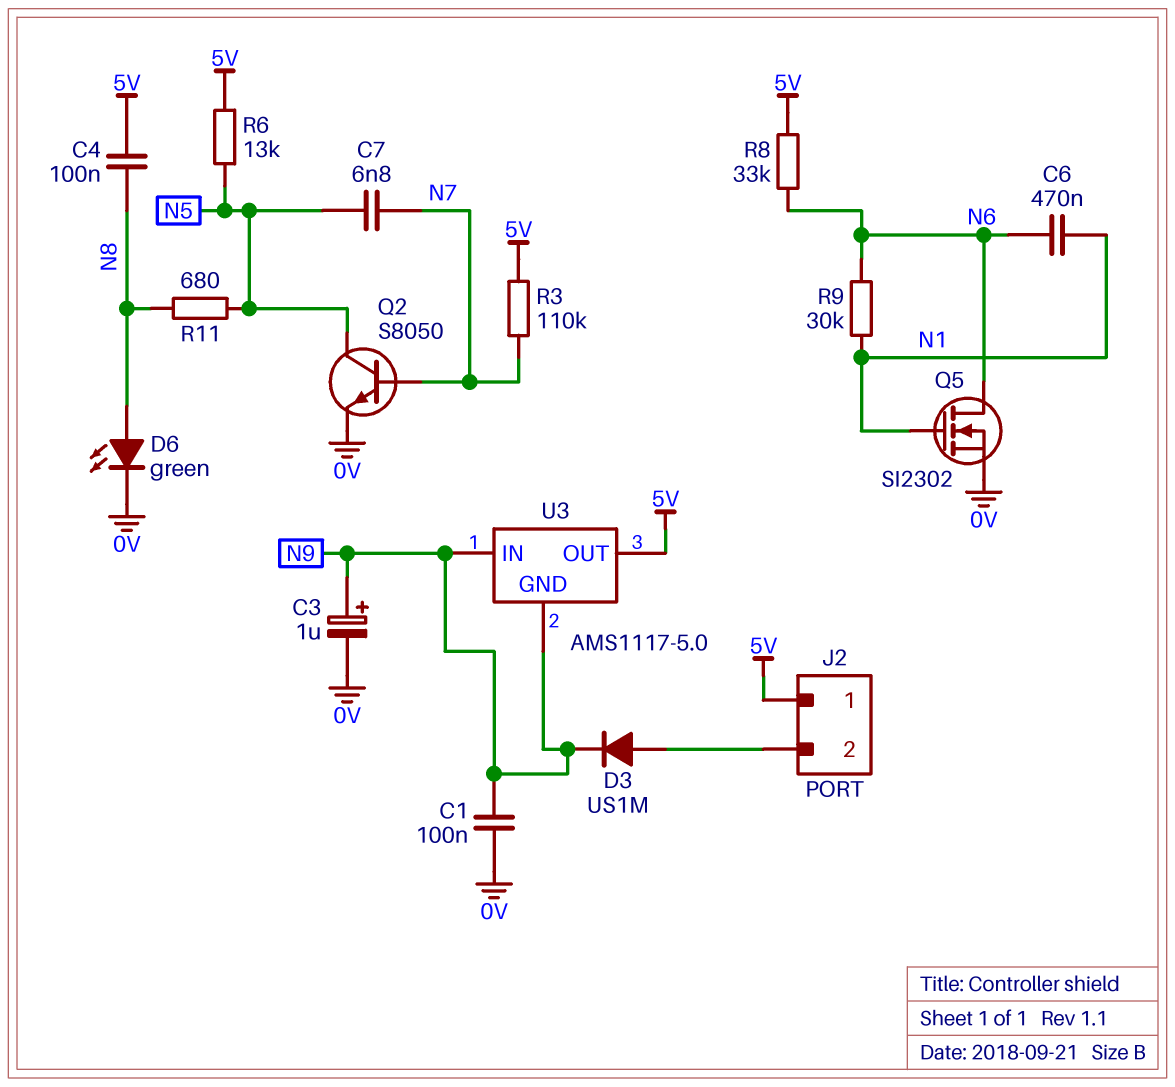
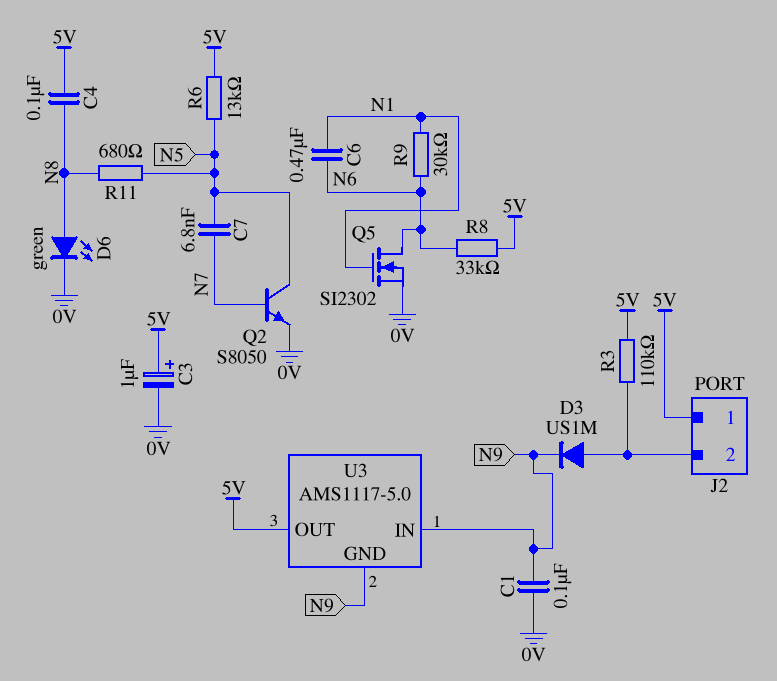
C3: 1uF (plus N9, minus 0V) -> 1uF (plus 5V, minus 0V)
R3: 110k (5V, N7) -> 110k (5V, J2/2)

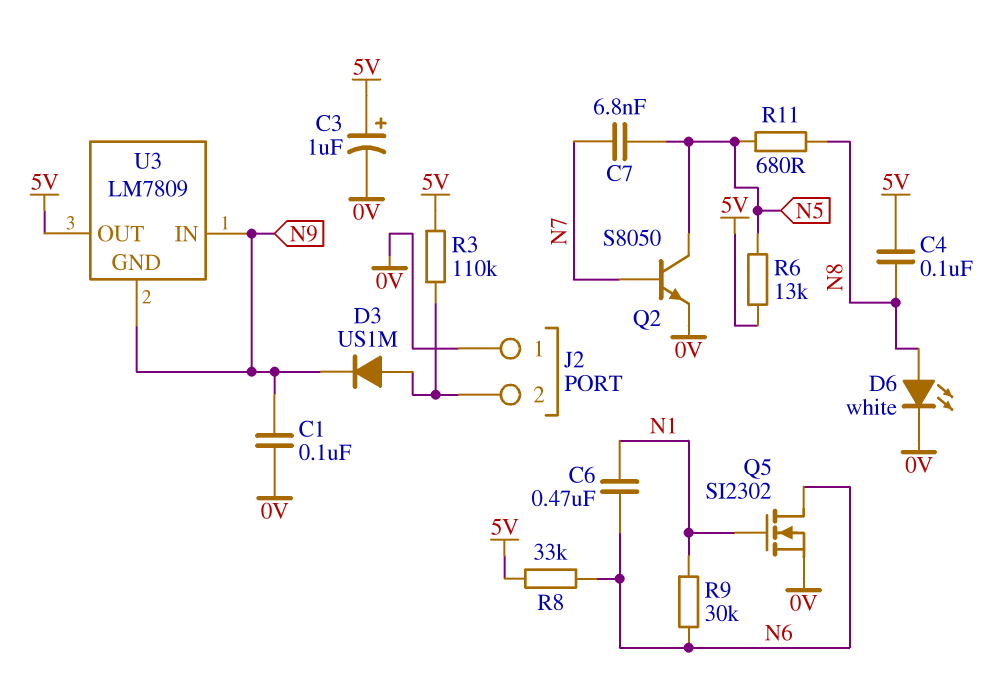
D6: LED green (A N8, K 0V) -> LED white (A N8, K 0V)
J2 pin 1: 5V -> 0V
U3: AMS1117-5.0 -> LM7809

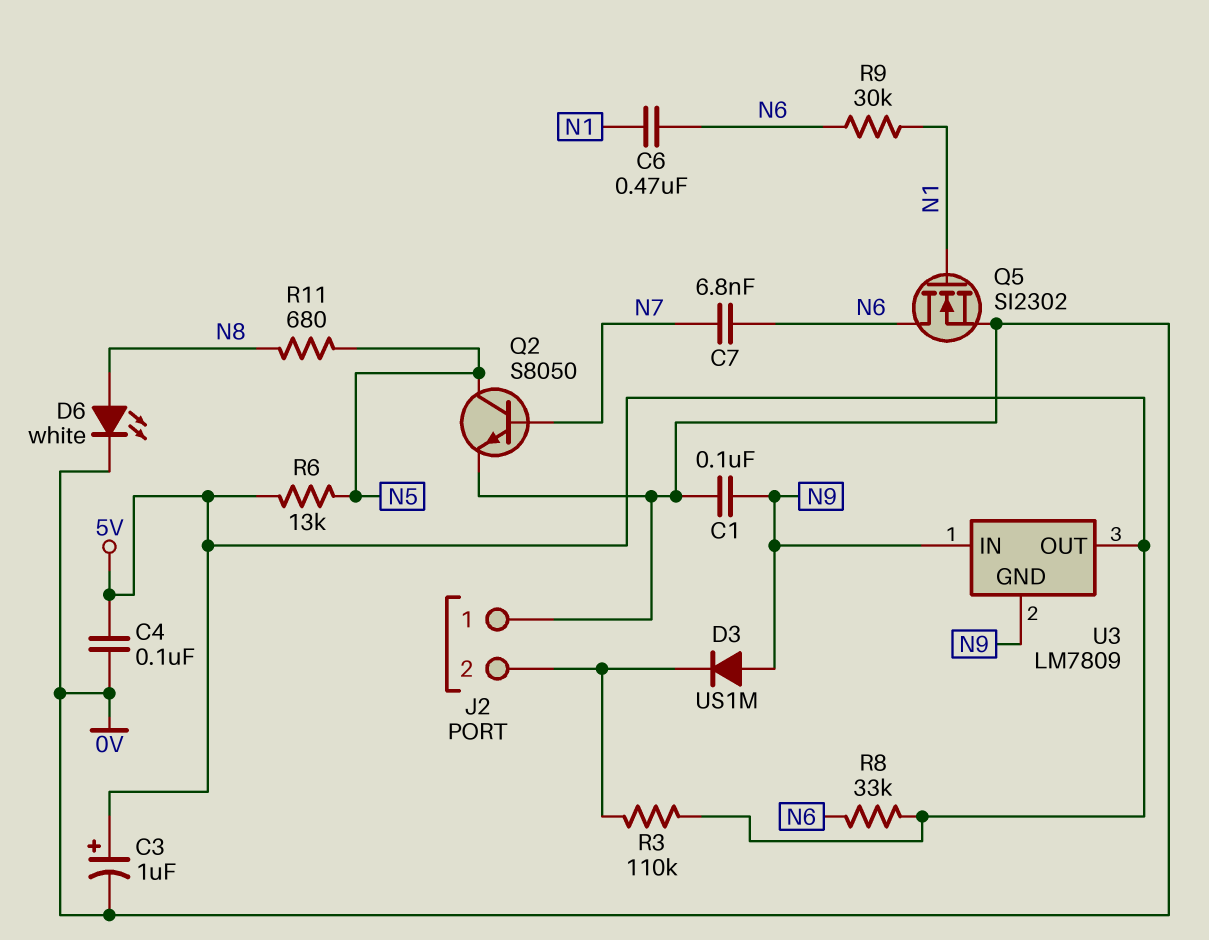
C4: 100nF (5V, N8) -> 100nF (0V, 5V)
C7: 6.8nF (N5, N7) -> 6.8nF (N6, N7)
D3: diode US1M (A J2/2, K N9) -> diode US1M (A N9, K J2/2)

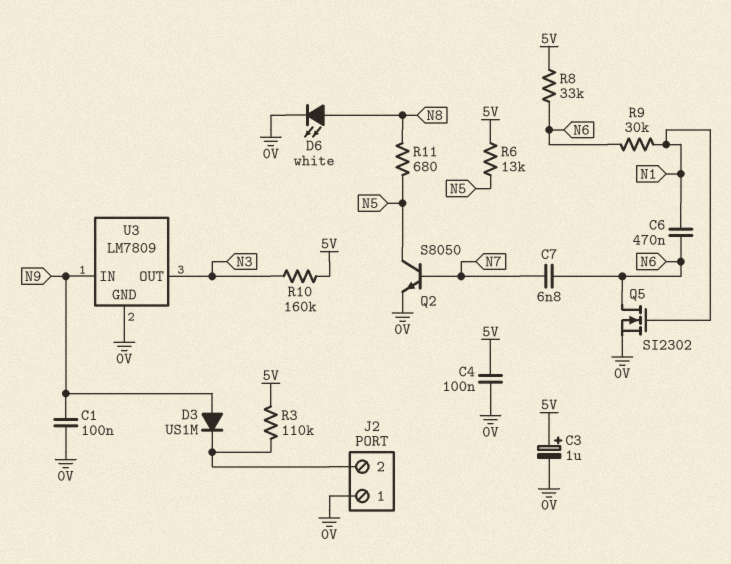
R10: none -> 160k (5V, N3)
U3 pin GND: N9 -> 0V
U3 pin OUT: 5V -> N3

